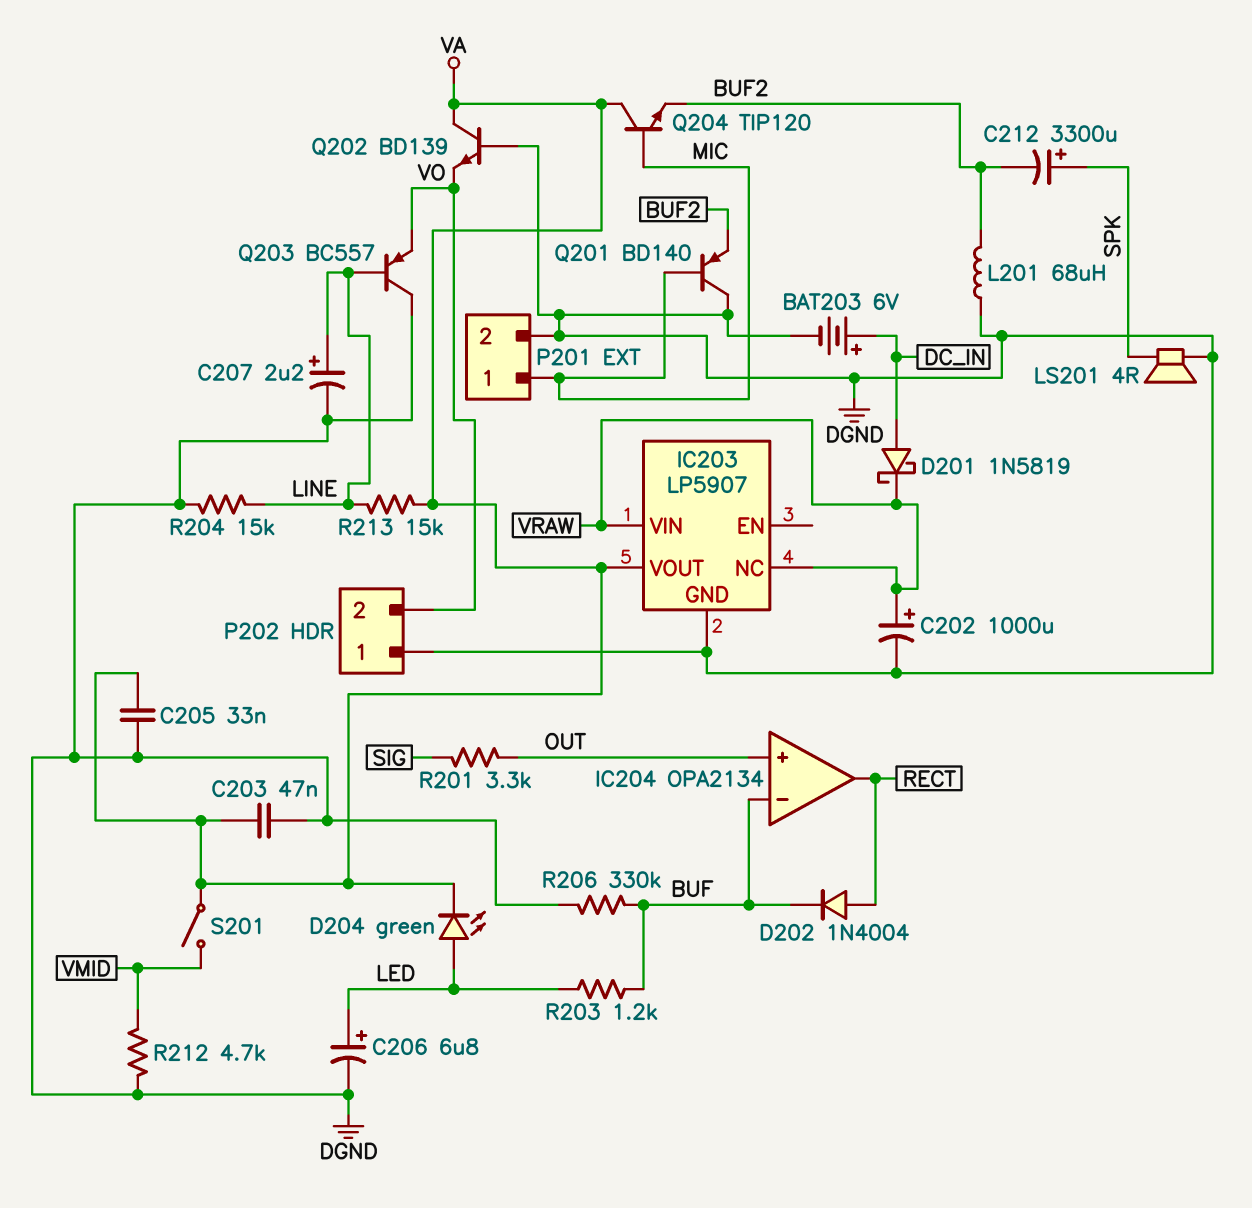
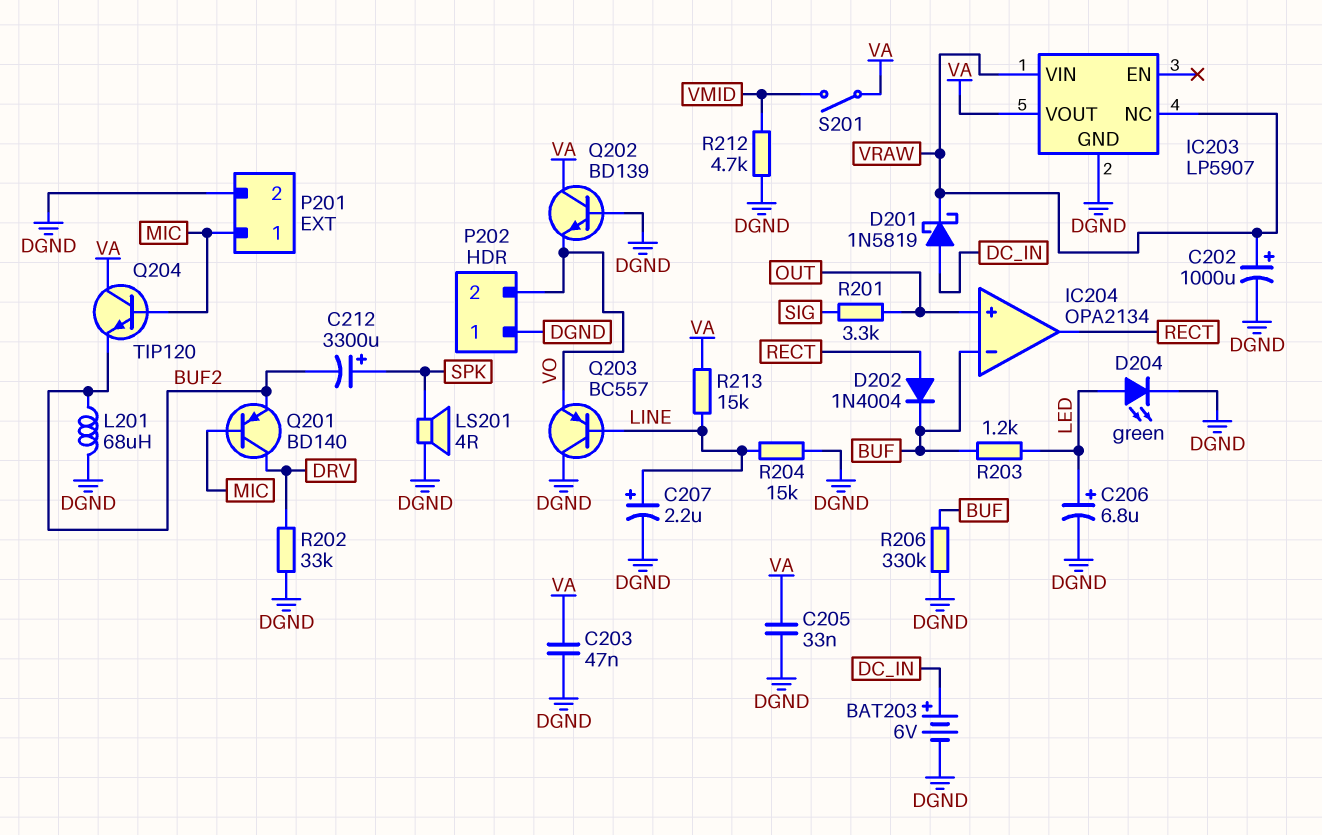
D204: LED green (A LED, K VA) -> LED green (A LED, K DGND)
Q201: PNP BD140 (B MIC, C DGND, E BUF2) -> PNP BD140 (B MIC, C DRV, E BUF2)
R202: none -> 33k (DGND, DRV)

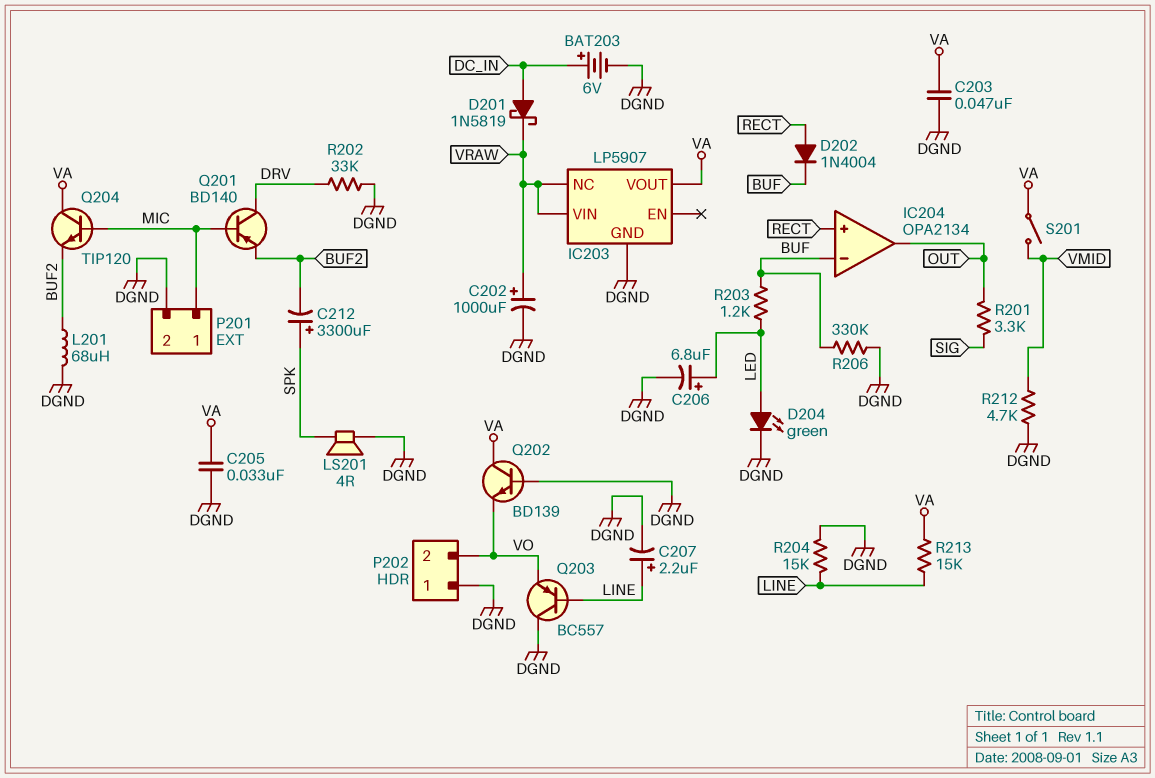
IC204 pin in+: OUT -> RECT
IC204 pin out: RECT -> OUT

